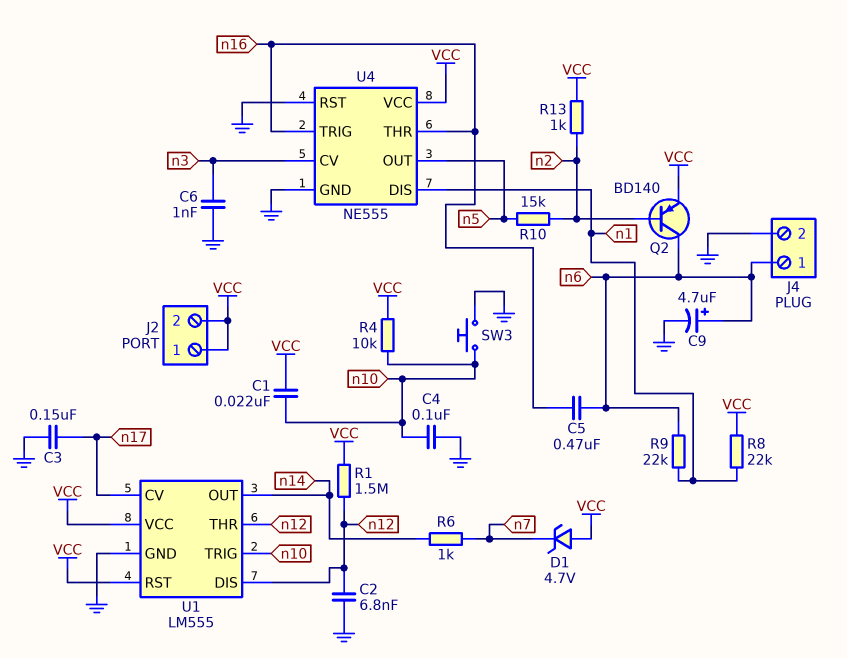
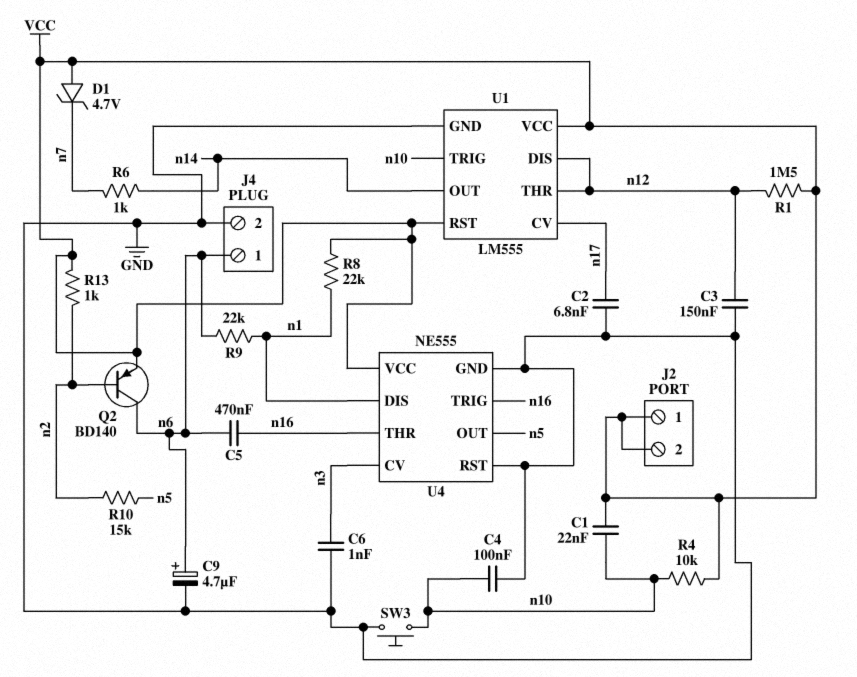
C2: 6.8nF (GND, n12) -> 6.8nF (GND, n17)
C3: 150nF (GND, n17) -> 150nF (GND, n12)

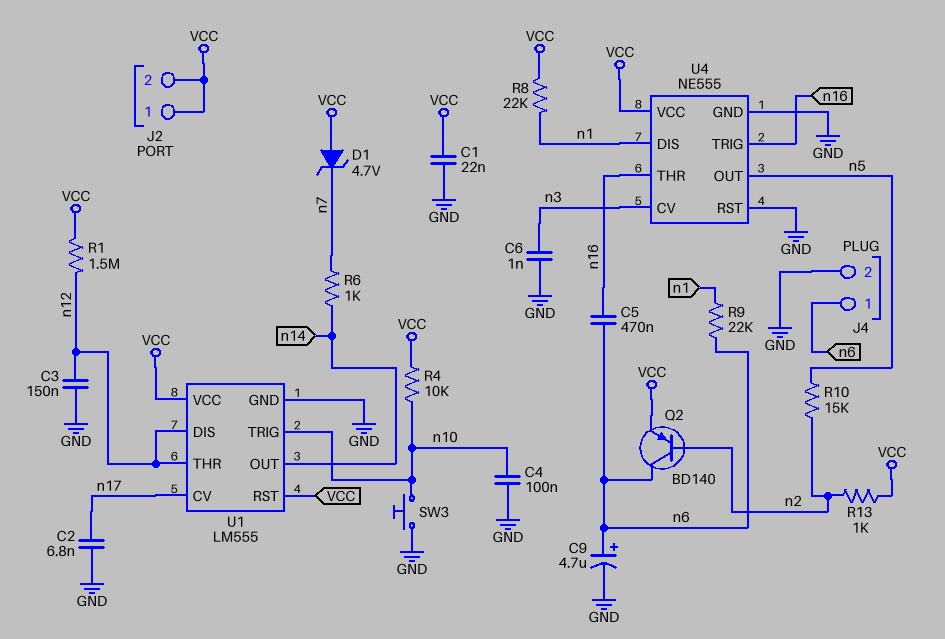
C1: 22nF (VCC, n10) -> 22nF (GND, VCC)

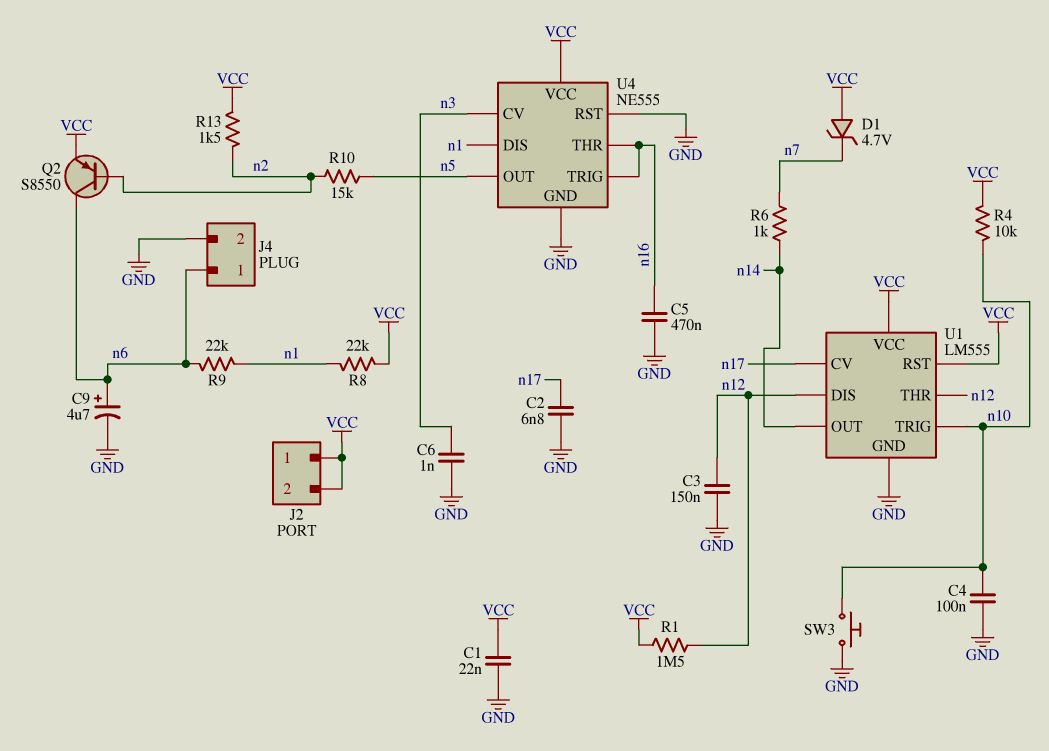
C5: 470nF (n6, n16) -> 470nF (GND, n16)
Q2: PNP BD140 (B n2, C n6, E VCC) -> PNP S8550 (B n2, C n6, E VCC)
R13: 1k (VCC, n2) -> 1.5k (VCC, n2)

